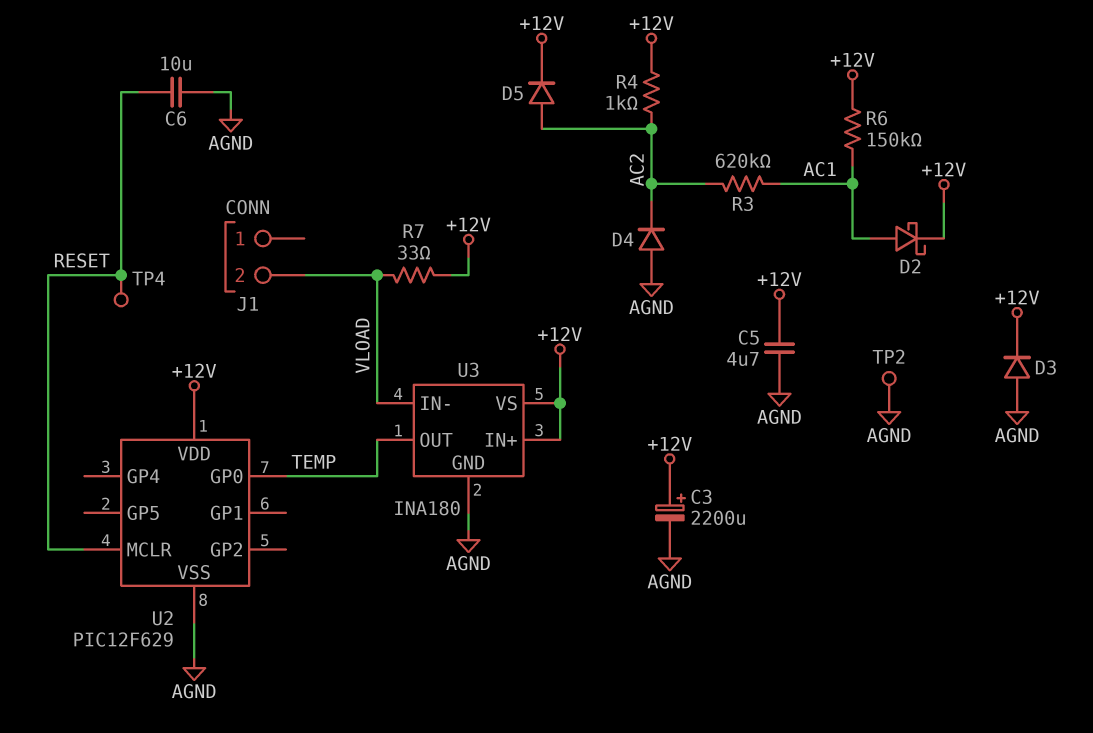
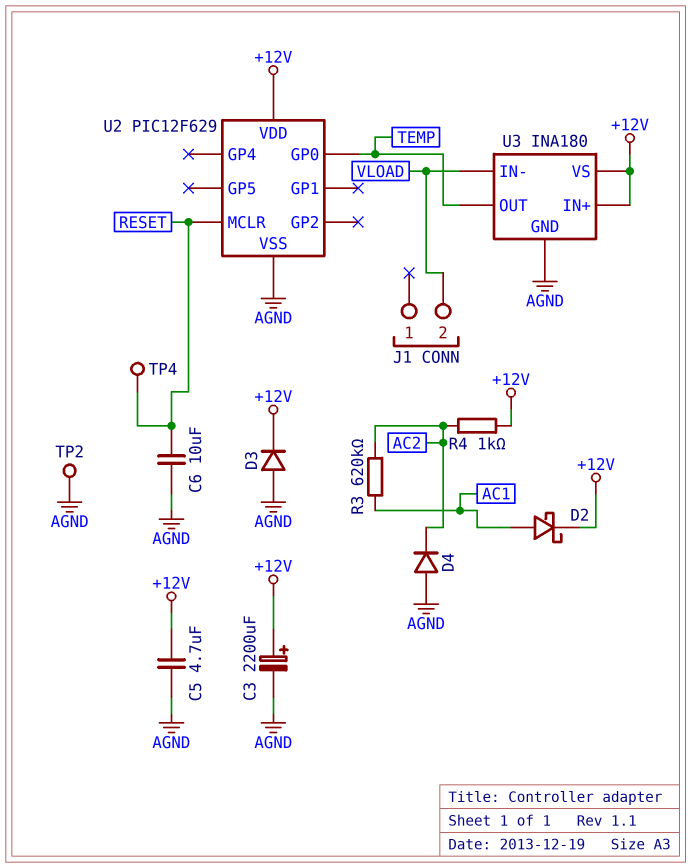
D5: diode (A AC2, K +12V) -> none
R6: 150k (+12V, AC1) -> none
R7: 33 (+12V, VLOAD) -> none

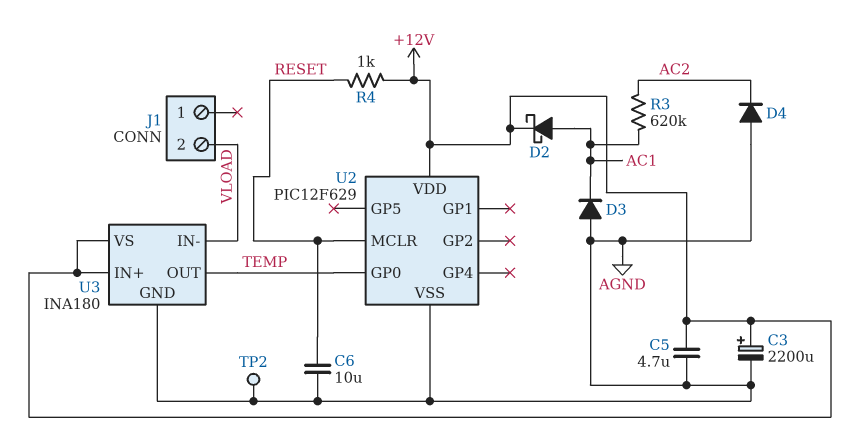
D3: diode (A AGND, K +12V) -> diode (A AGND, K AC1)
R4: 1k (+12V, AC2) -> 1k (+12V, RESET)
TP4: test point (RESET) -> none

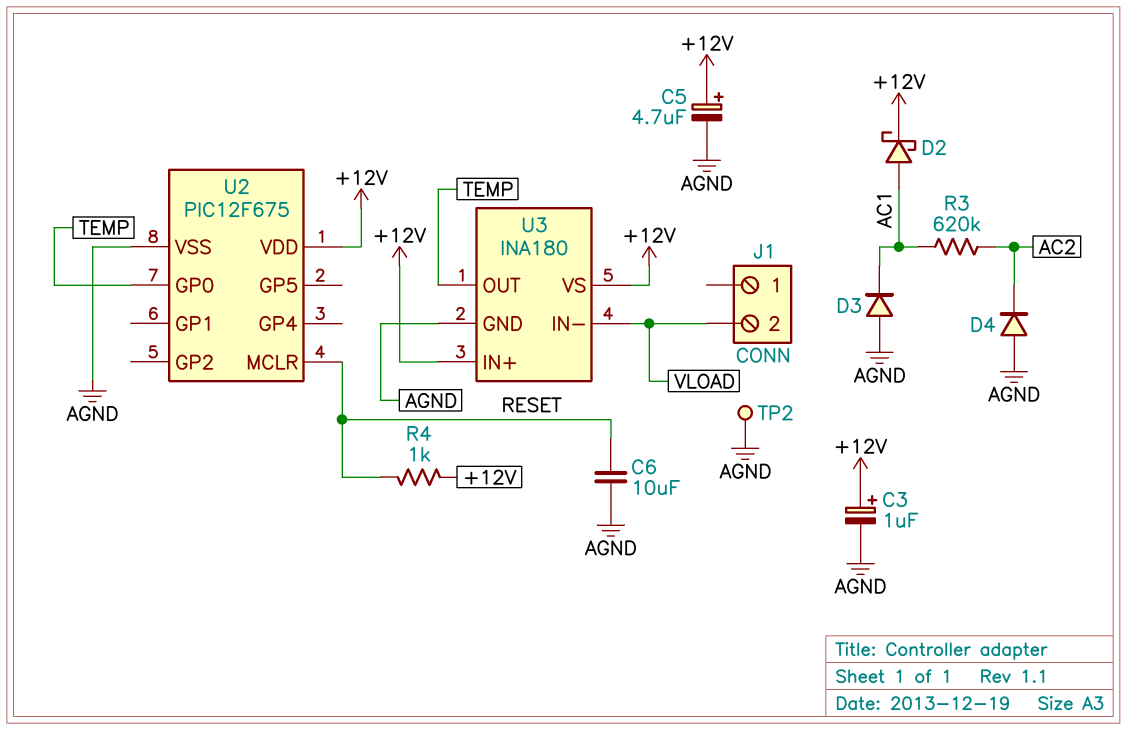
C3: 2200uF (plus +12V, minus AGND) -> 1uF (plus +12V, minus AGND)
C5: 4.7uF (+12V, AGND) -> 4.7uF (plus +12V, minus AGND)
U2: PIC12F629 -> PIC12F675

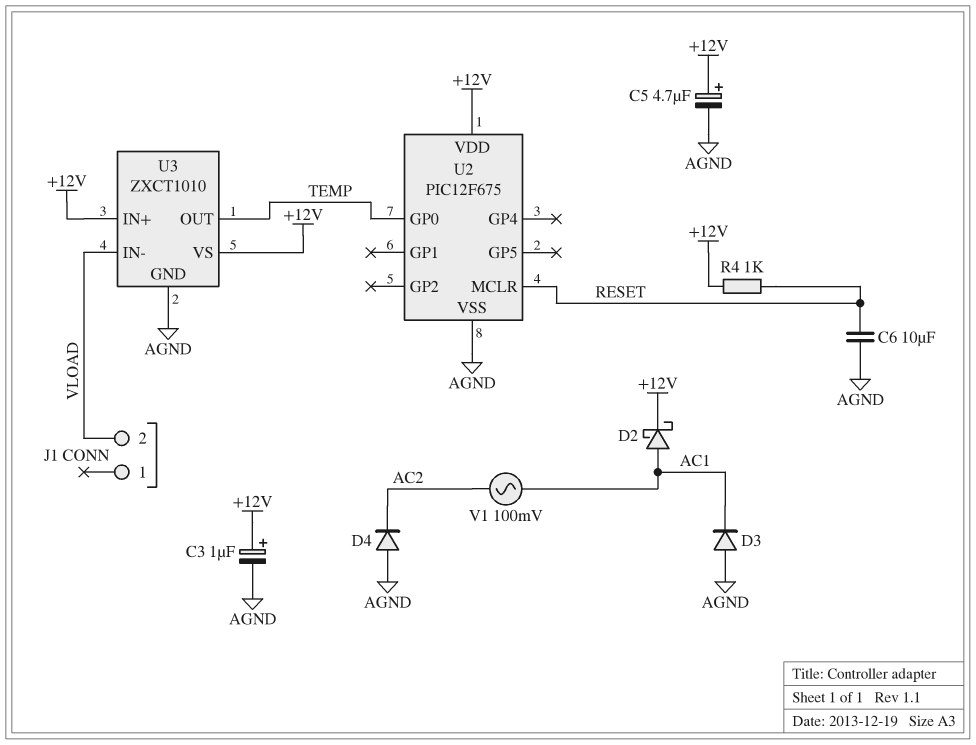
R3: 620k (AC1, AC2) -> none
TP2: test point (AGND) -> none
U3: INA180 -> ZXCT1010
V1: none -> AC 100mV (AC1, AC2)

